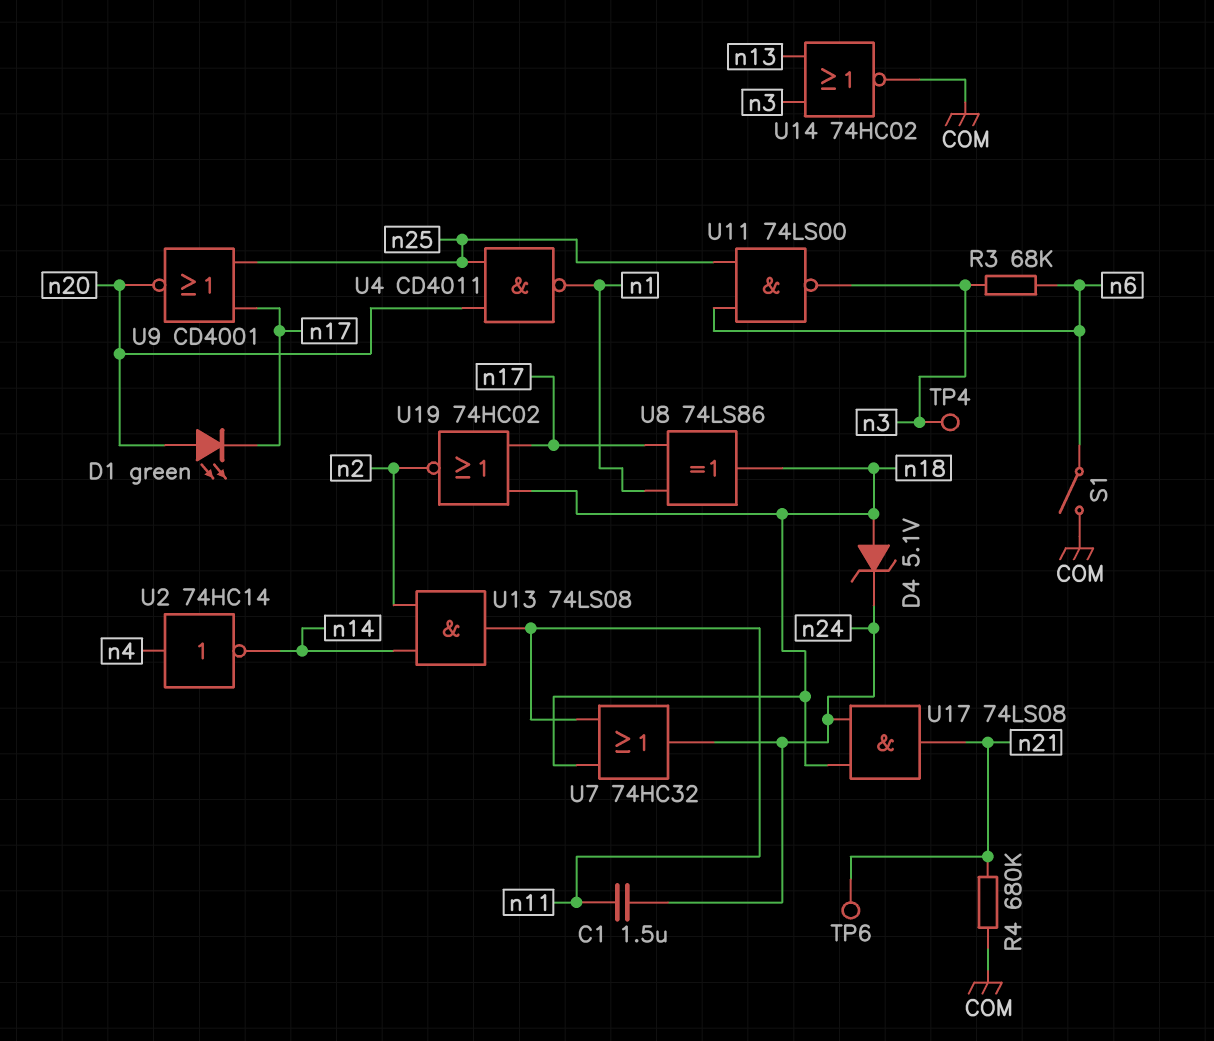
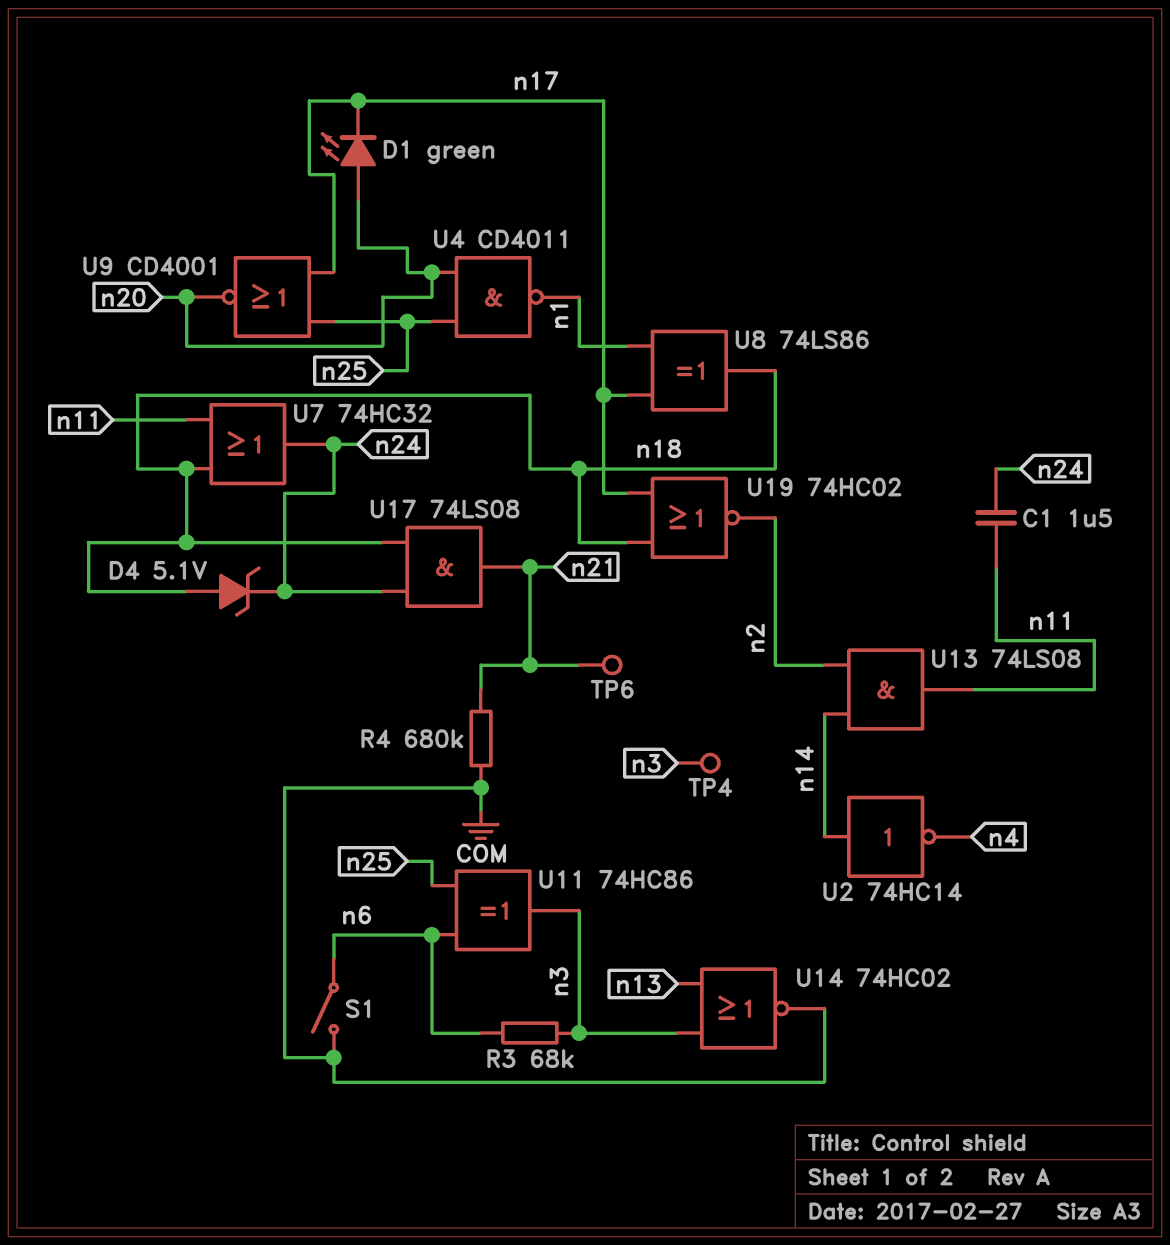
U2: NOT 74HC14 (in n4, out n14) -> NOT 74HC14 (in n14, out n4)
U11: NAND 74LS00 (in n6, in n25, out n3) -> XOR 74HC86 (in n6, in n25, out n3)

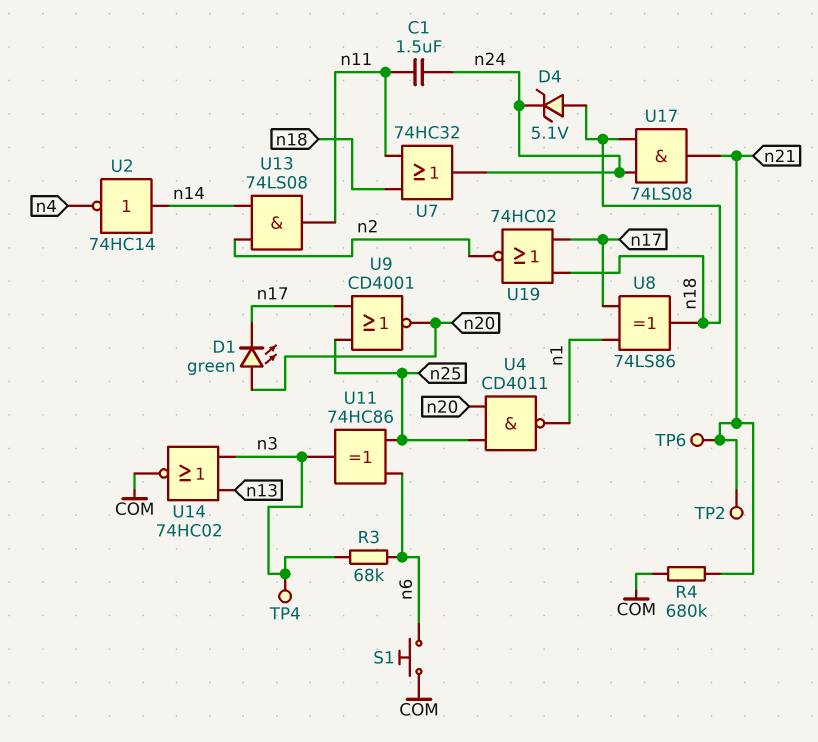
S1: switch (COM, n6) -> button (COM, n6)
TP2: none -> test point (n21)

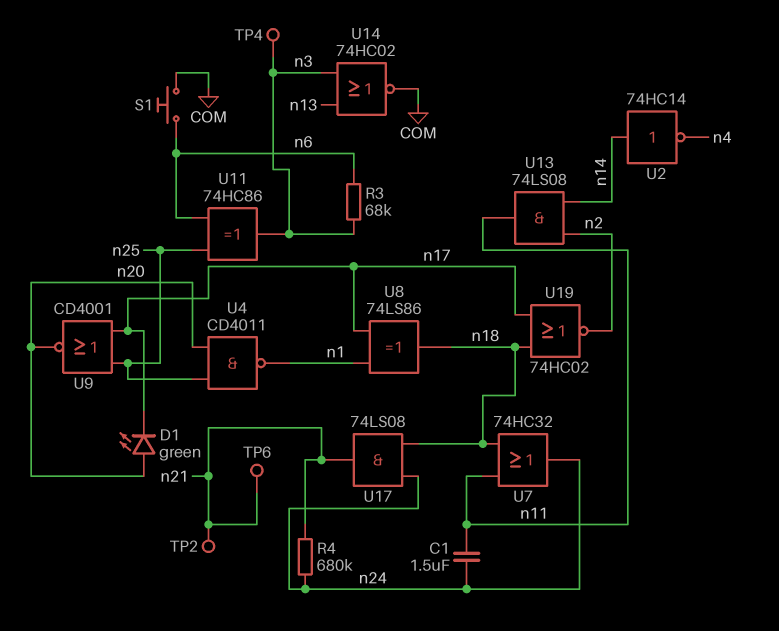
D4: zener 5.1V (A n18, K n24) -> none
R4: 680k (COM, n21) -> 680k (n21, n24)

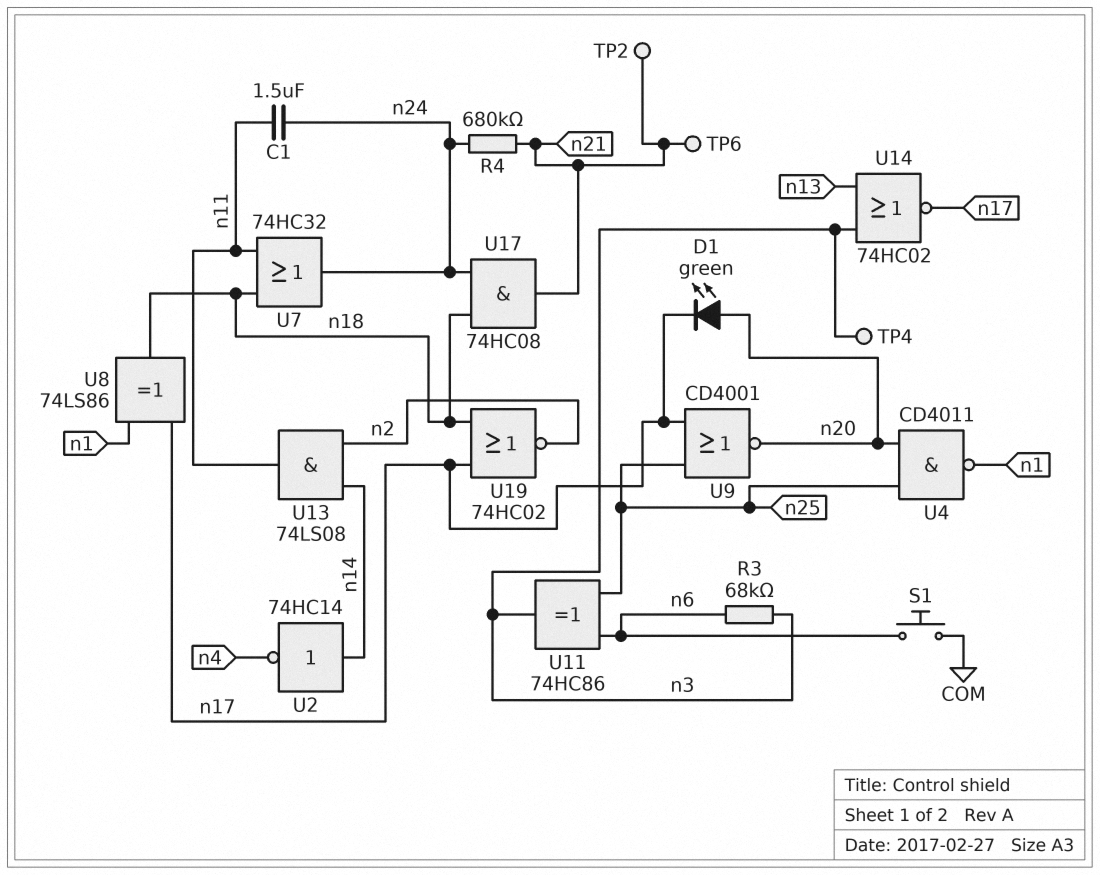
U14: NOR 74HC02 (in n3, in n13, out COM) -> NOR 74HC02 (in n3, in n13, out n17)
U17: AND 74LS08 (in n18, in n24, out n21) -> AND 74HC08 (in n18, in n24, out n21)

